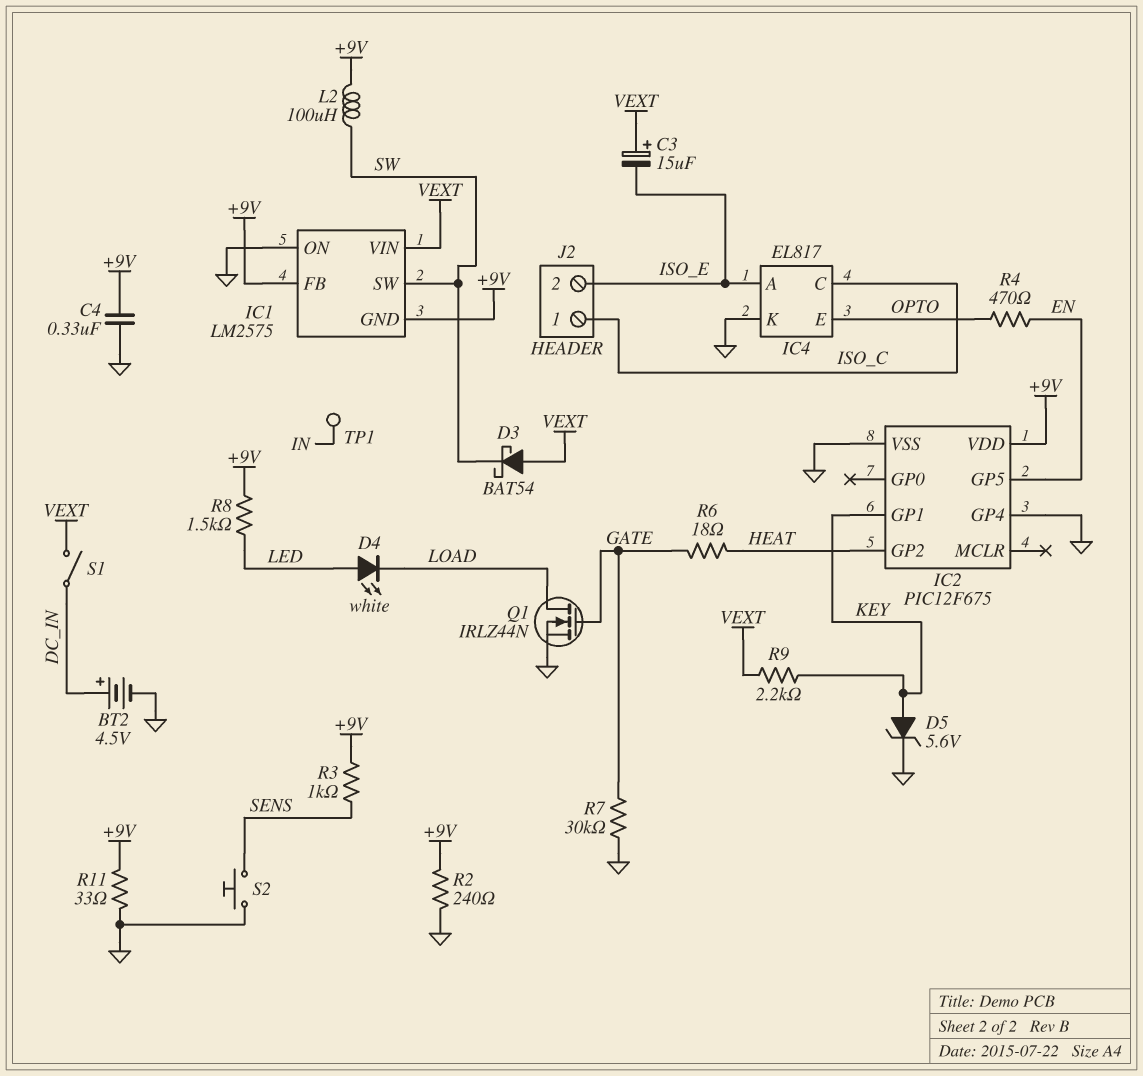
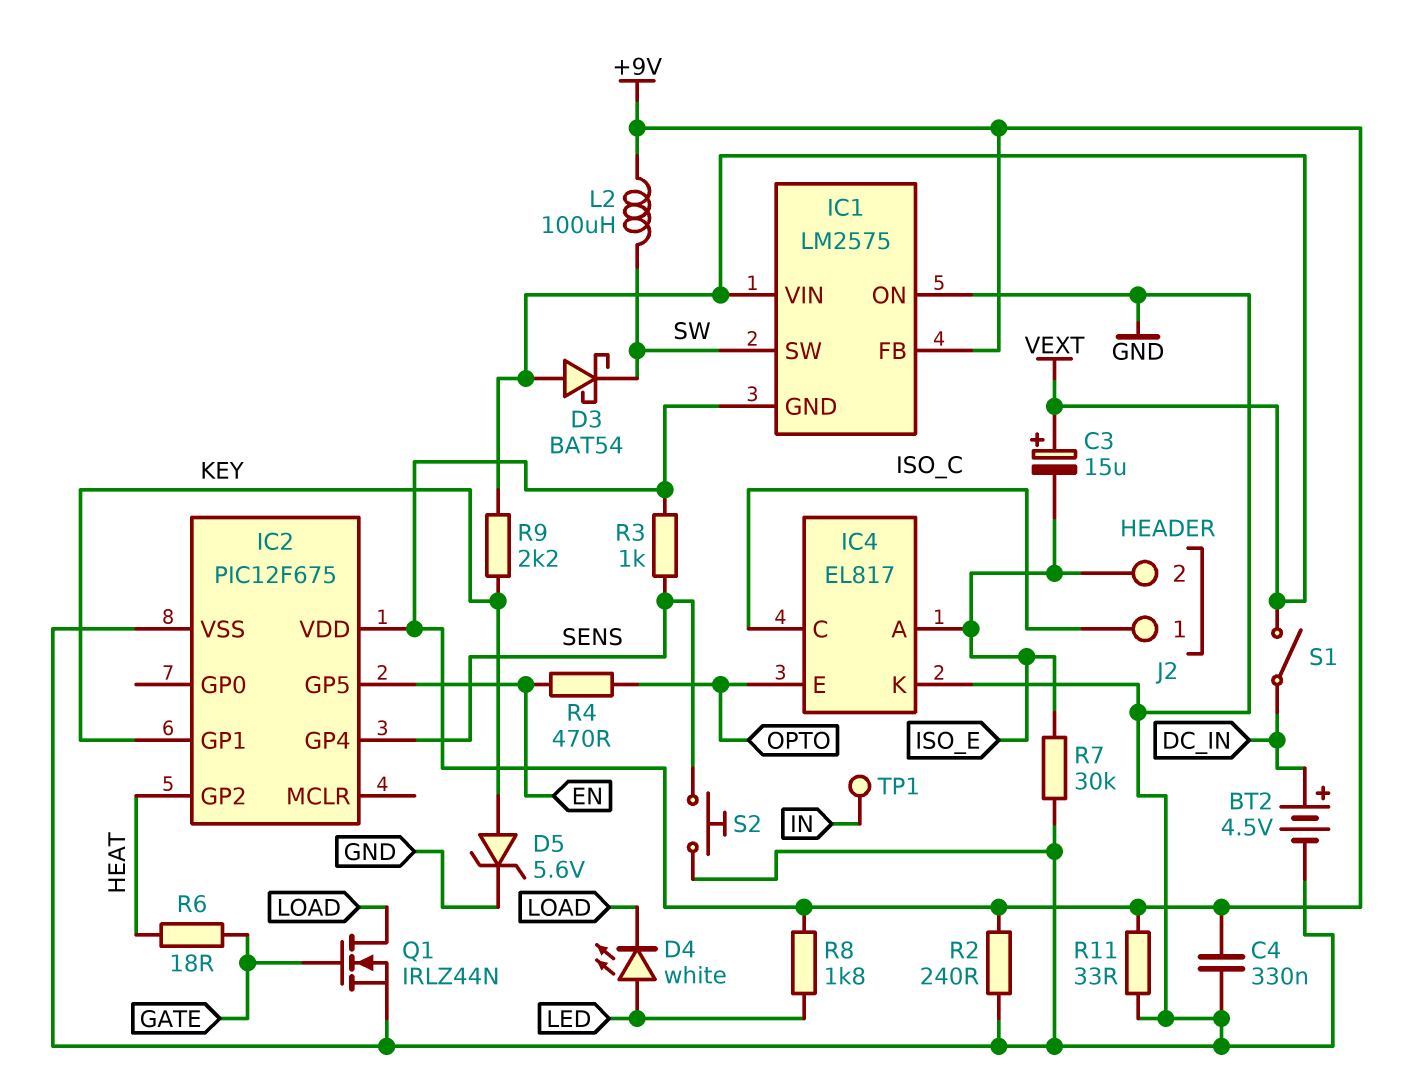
IC2 pin GP4: GND -> SENS
R7: 30k (GATE, GND) -> 30k (GND, ISO_E)
R8: 1.5k (+9V, LED) -> 1.8k (+9V, LED)

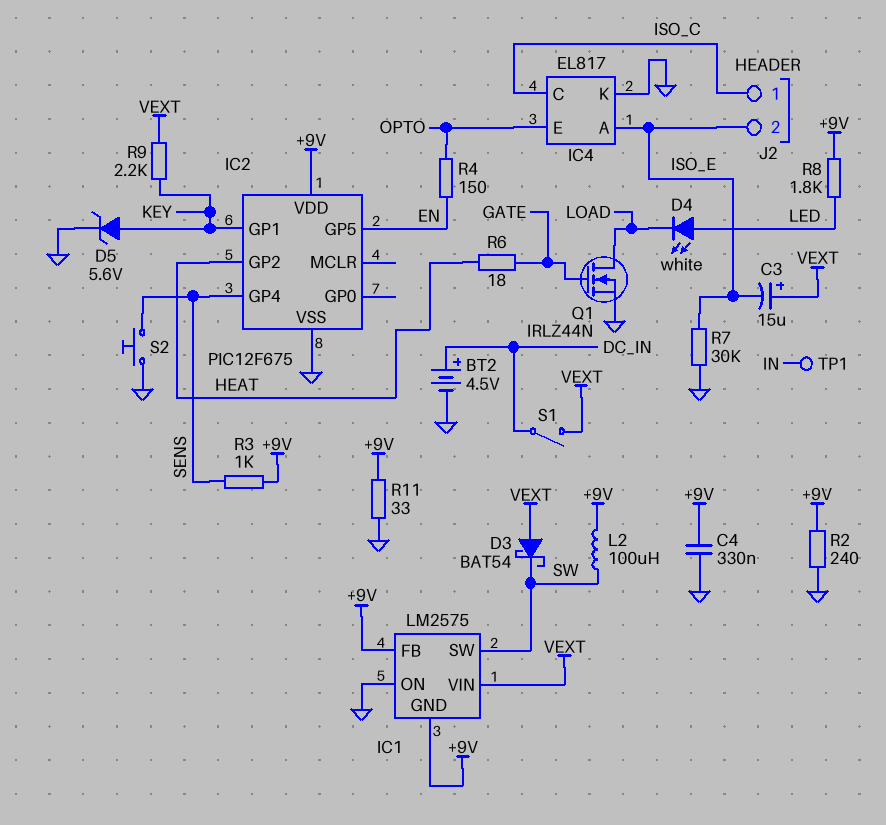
R4: 470 (EN, OPTO) -> 150 (EN, OPTO)

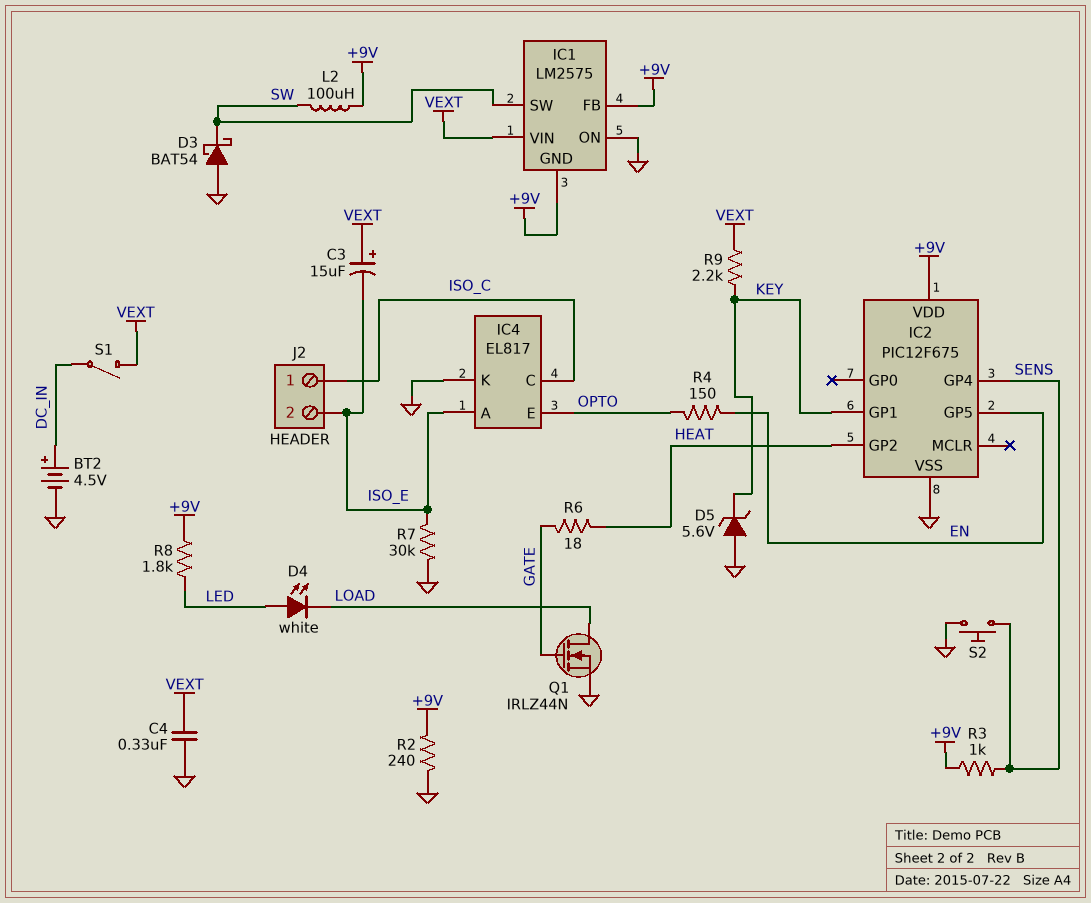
C4: 330nF (+9V, GND) -> 330nF (GND, VEXT)
D3: schottky BAT54 (A VEXT, K SW) -> schottky BAT54 (A GND, K SW)
D5: zener 5.6V (A KEY, K GND) -> zener 5.6V (A GND, K KEY)
R11: 33 (+9V, GND) -> none
TP1: test point (IN) -> none

